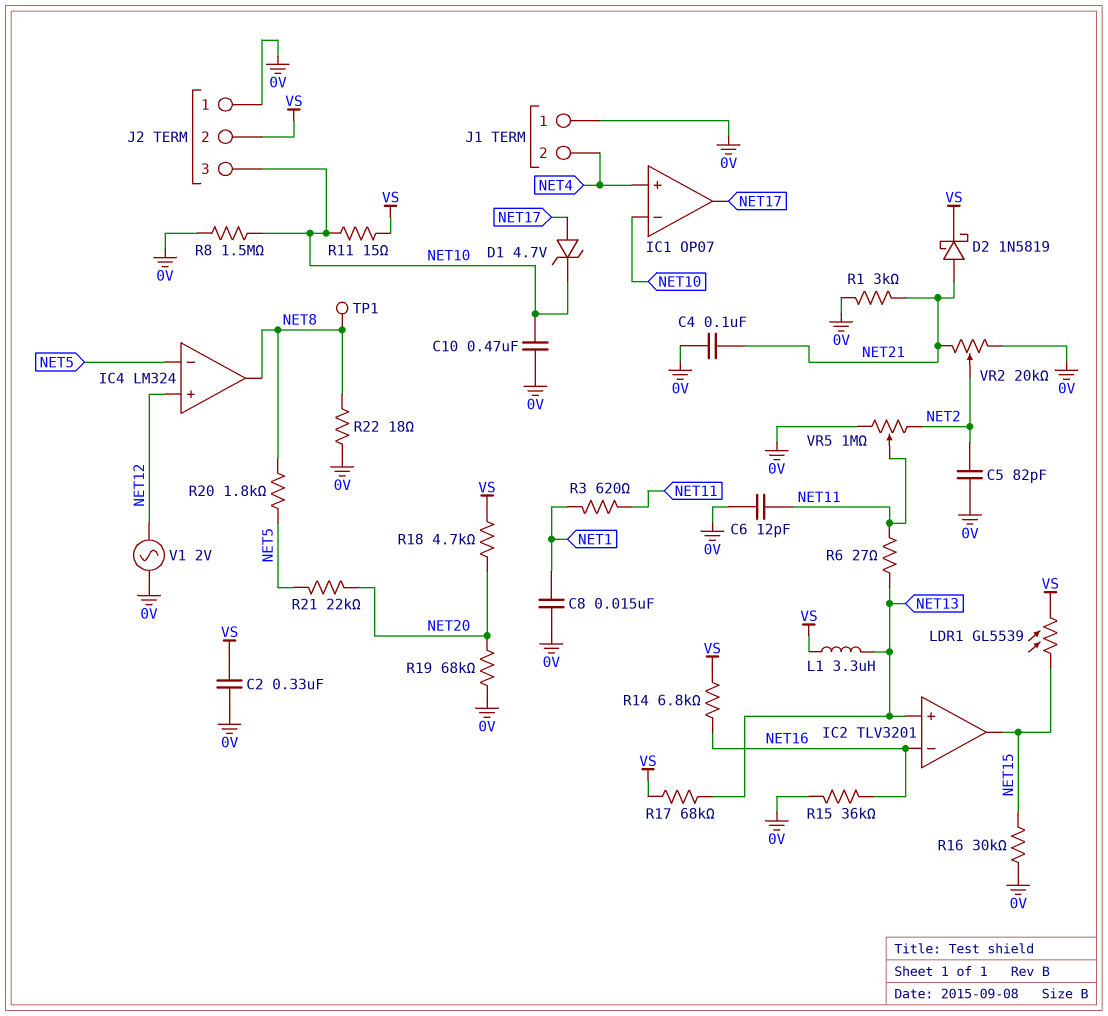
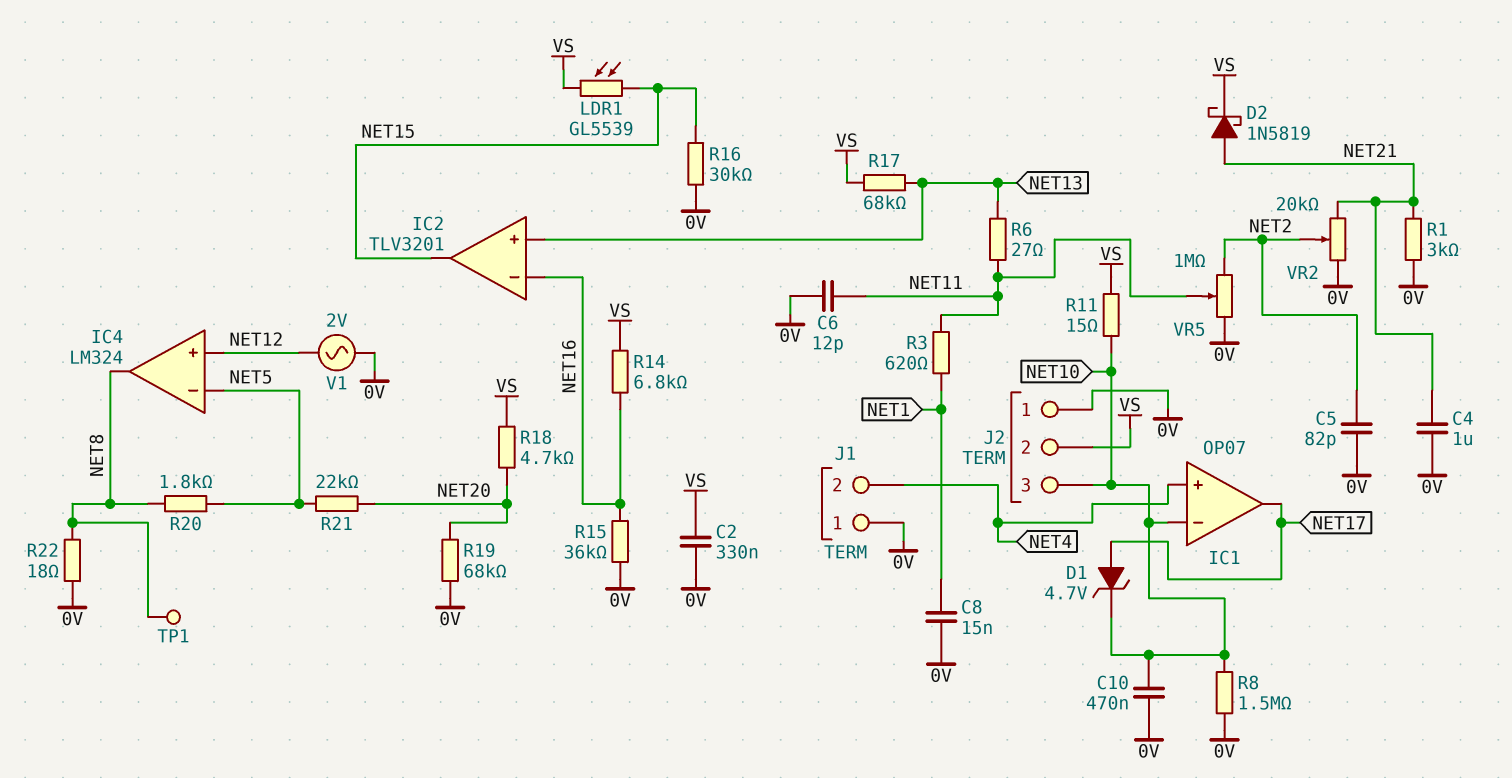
C4: 100nF (0V, NET21) -> 1uF (0V, NET21)
L1: 3.3uH (NET13, VS) -> none

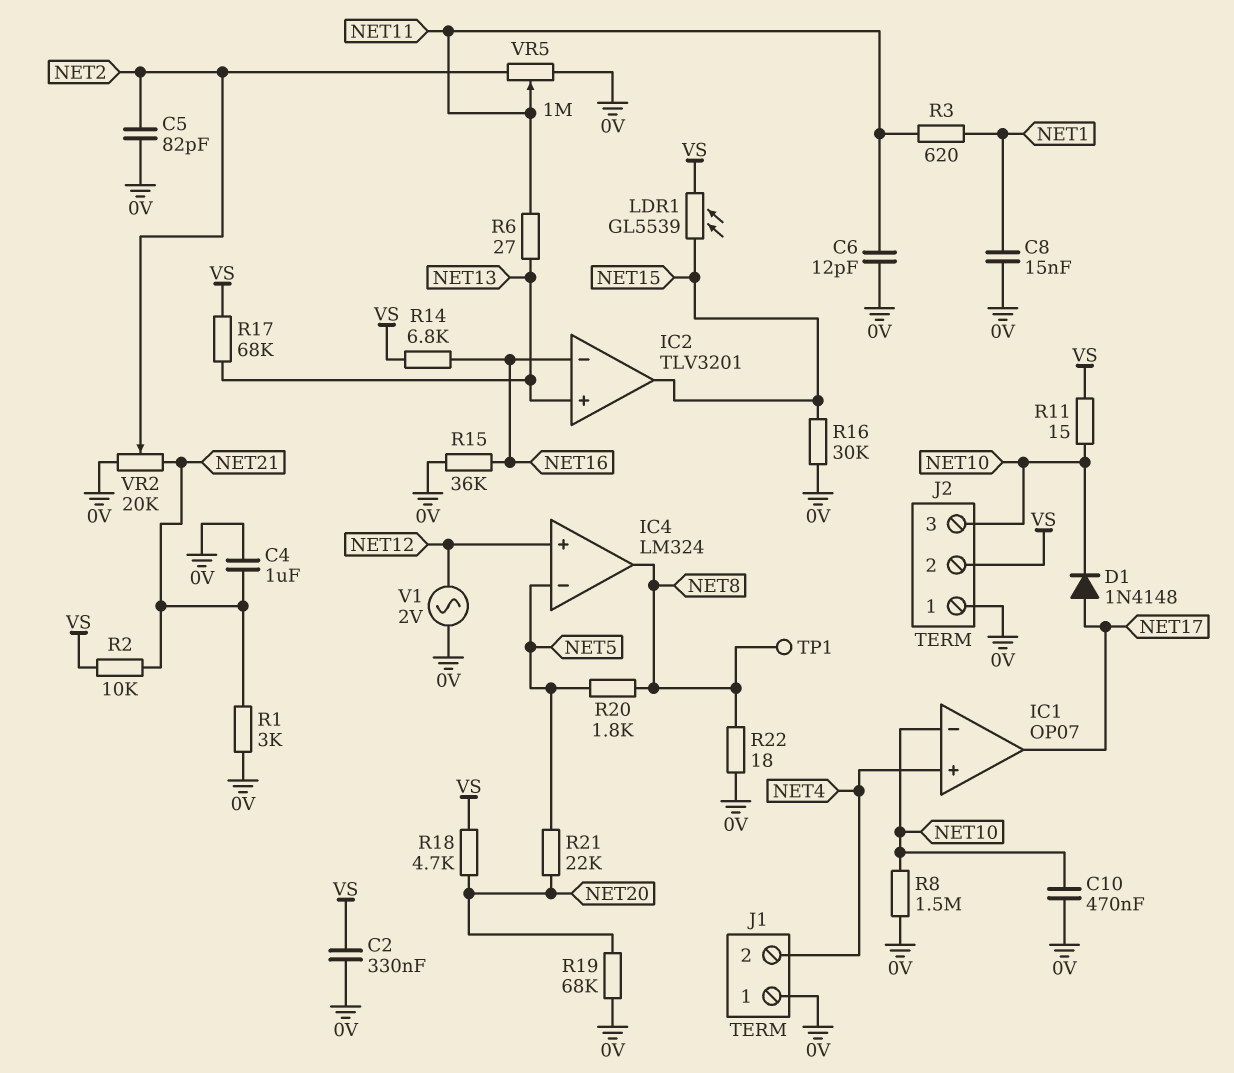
D1: zener 4.7V (A NET17, K NET10) -> diode 1N4148 (A NET17, K NET10)
D2: schottky 1N5819 (A NET21, K VS) -> none
R2: none -> 10k (NET21, VS)

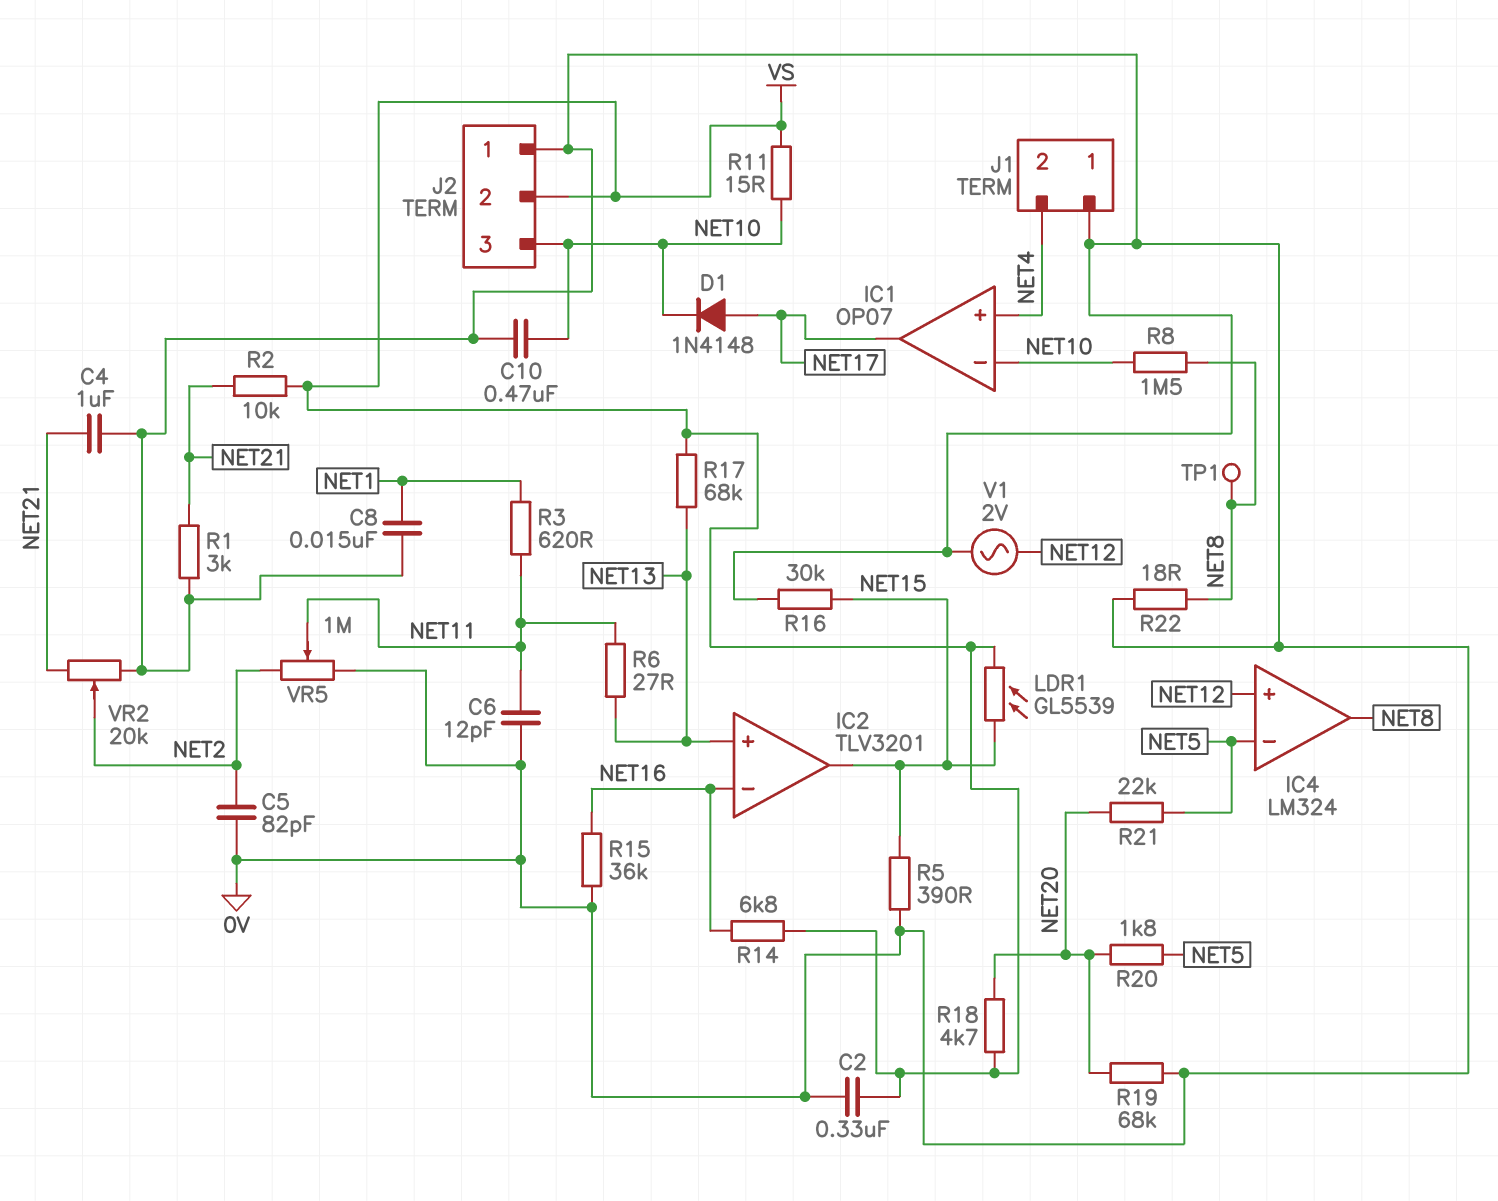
R5: none -> 390 (0V, NET15)
R8: 1.5M (0V, NET10) -> 1.5M (NET8, NET10)
R20: 1.8k (NET5, NET8) -> 1.8k (NET5, NET20)

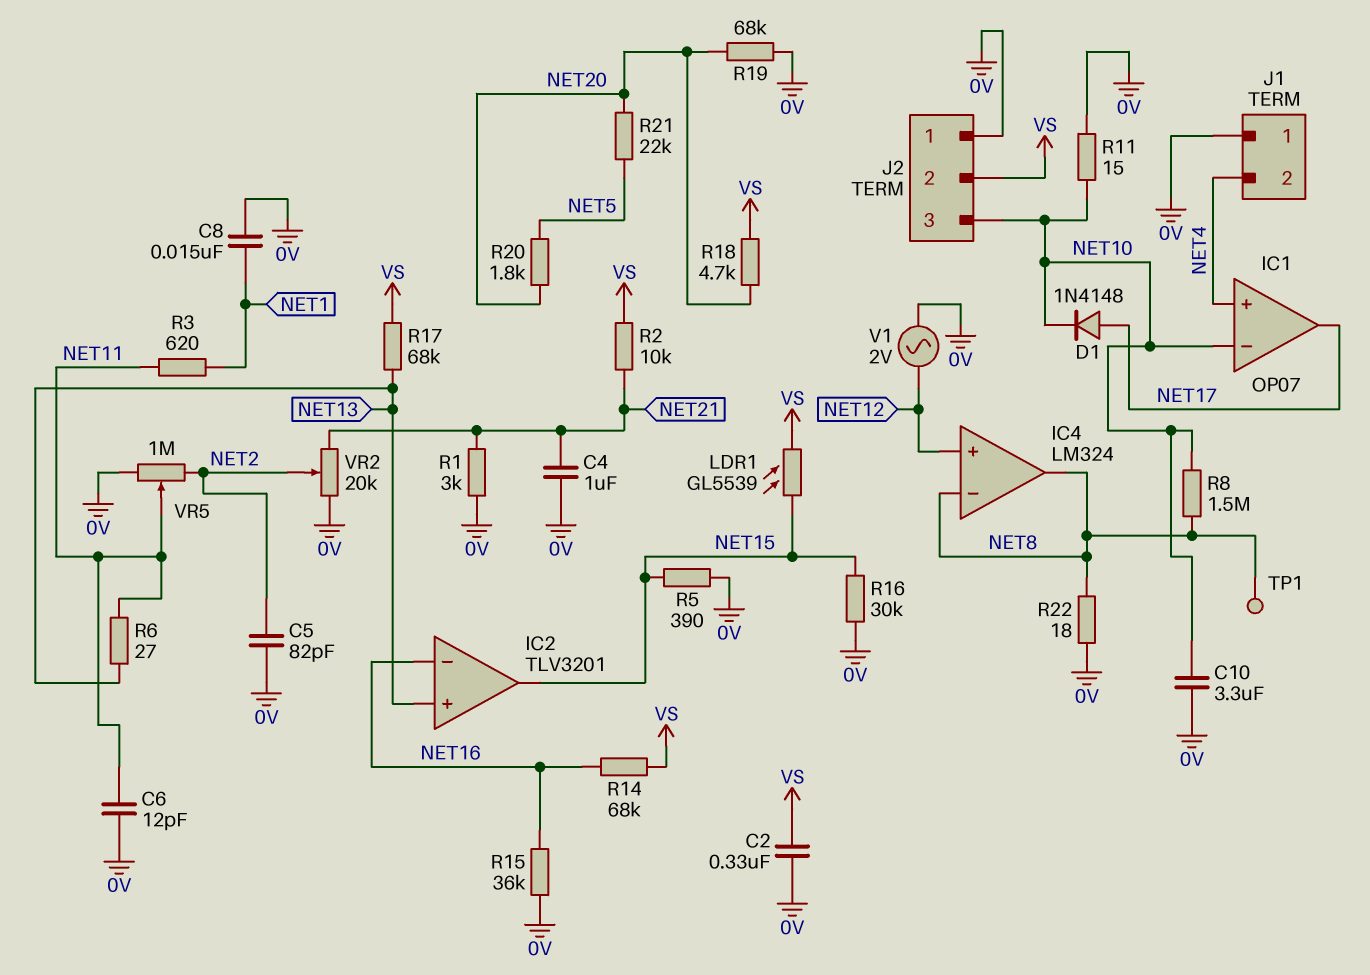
C10: 470nF (0V, NET10) -> 3.3uF (0V, NET10)
IC4 pin in-: NET5 -> NET8
R11: 15 (NET10, VS) -> 15 (0V, NET10)
R14: 6.8k (NET16, VS) -> 68k (NET16, VS)

